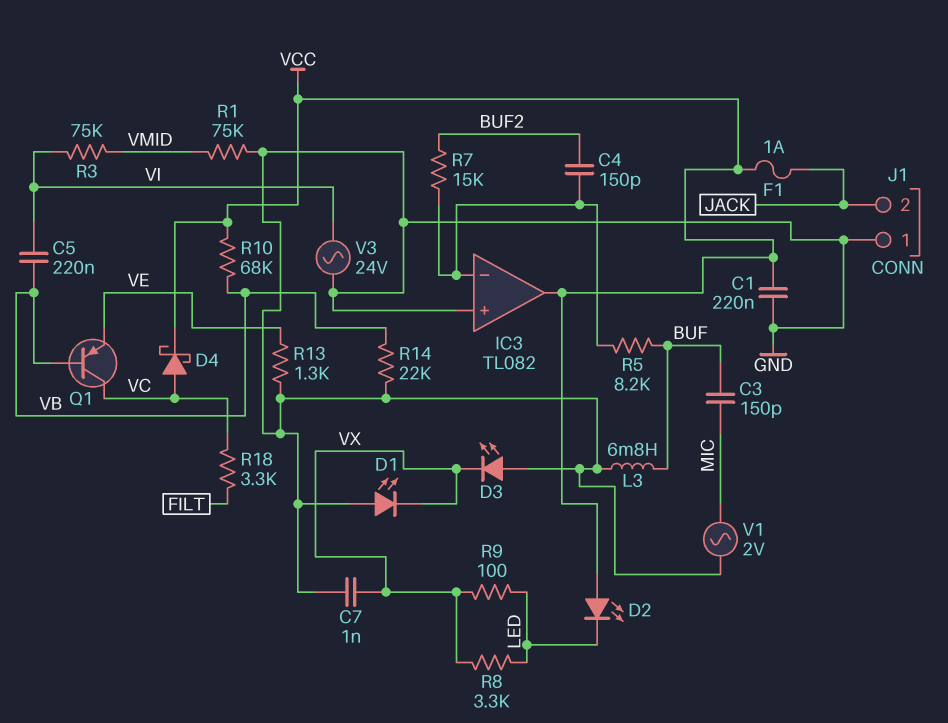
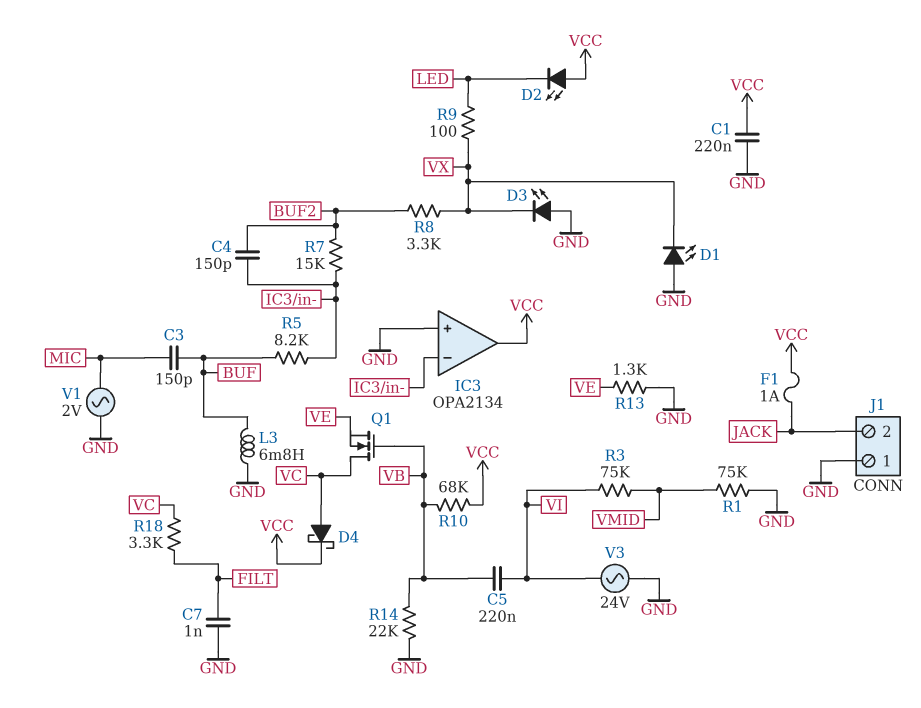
C7: 1nF (GND, VX) -> 1nF (FILT, GND)
IC3: TL082 -> OPA2134
Q1: PNP (B VB, C VC, E VE) -> NMOS (G VB, D VC, S VE)
R8: 3.3k (LED, VX) -> 3.3k (BUF2, VX)

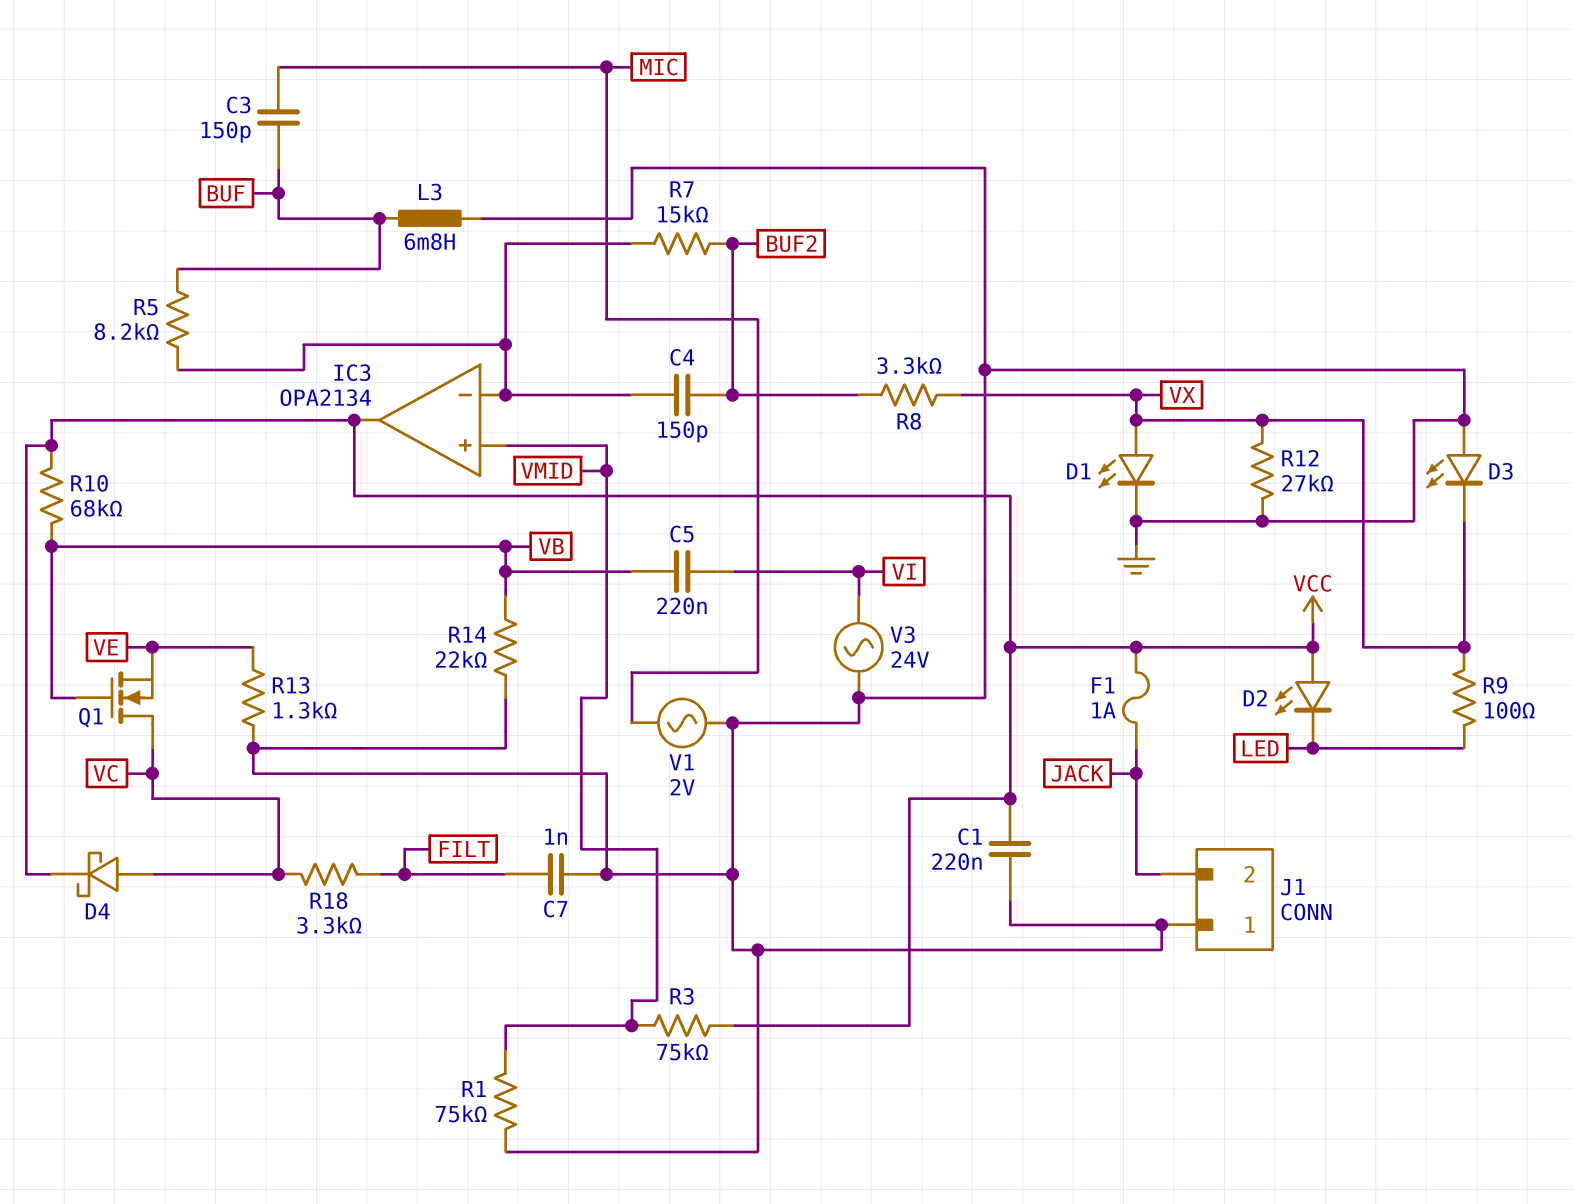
D1: LED (A GND, K VX) -> LED (A VX, K GND)
IC3 pin in+: GND -> VMID
R3: 75k (VI, VMID) -> 75k (VCC, VMID)
R12: none -> 27k (GND, VX)

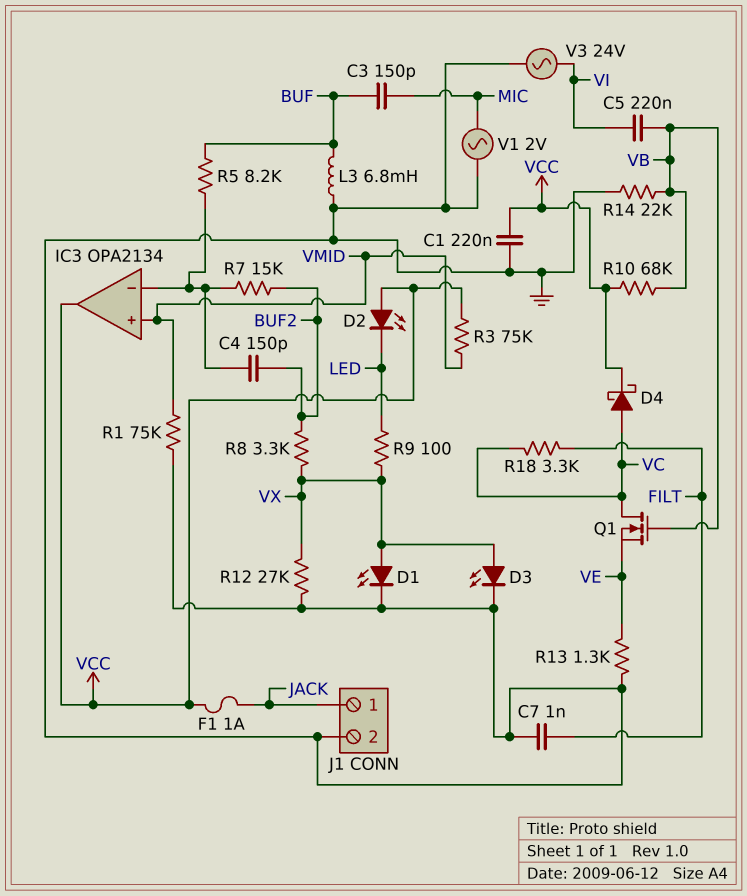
D3: LED (A GND, K VX) -> LED (A VX, K GND)
J1 pin 1: GND -> JACK
J1 pin 2: JACK -> GND

